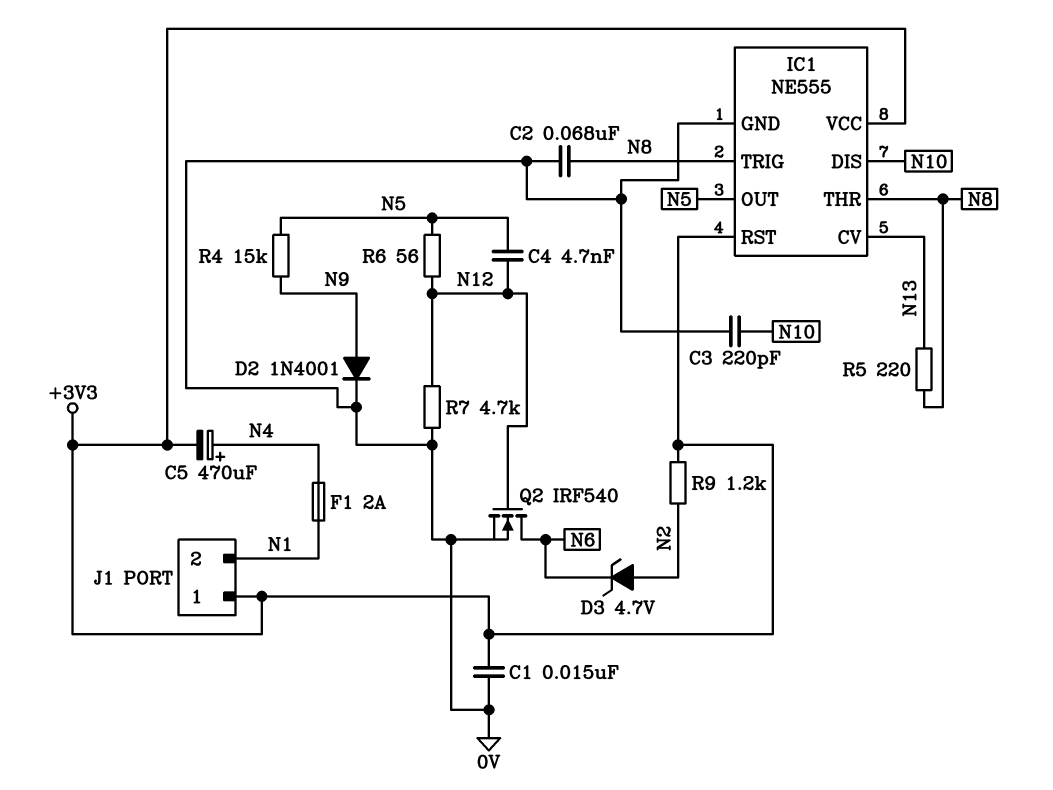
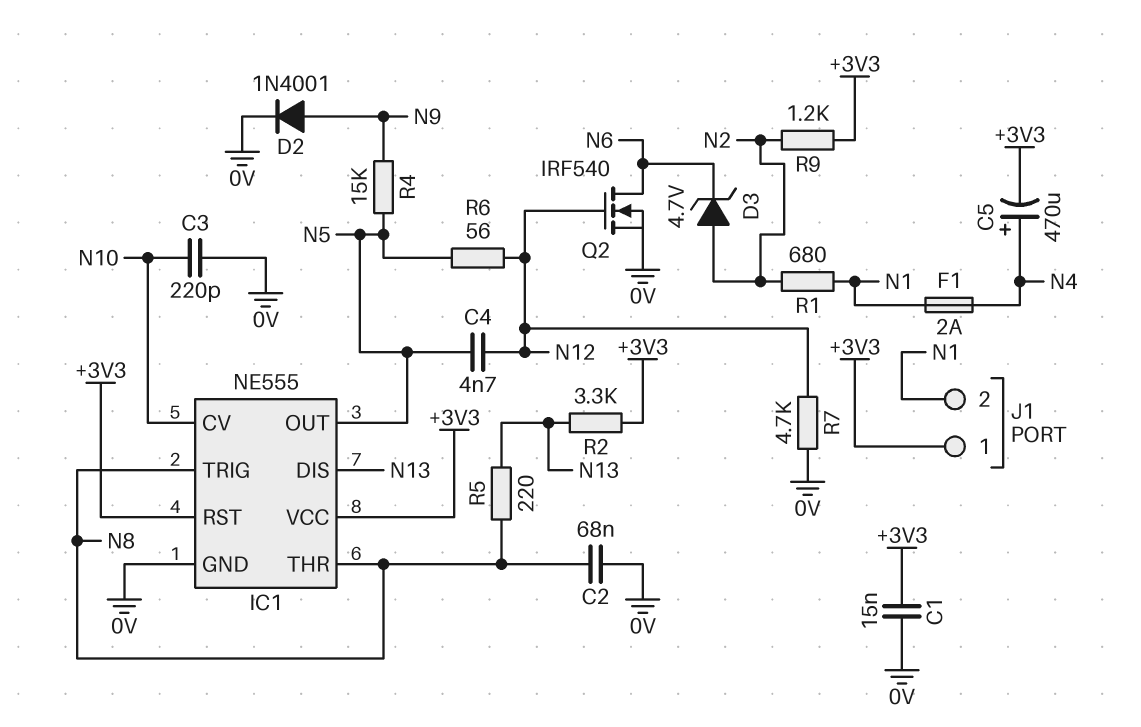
IC1 pin CV: N13 -> N10
IC1 pin DIS: N10 -> N13
R1: none -> 680 (N1, N2)
R2: none -> 3.3k (+3V3, N13)

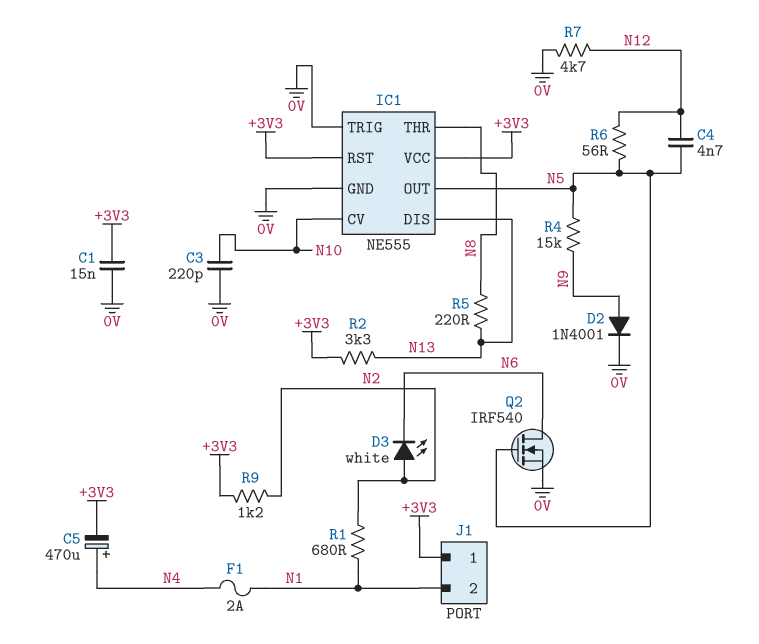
C2: 68nF (0V, N8) -> none
D3: zener 4.7V (A N2, K N6) -> LED white (A N2, K N6)
IC1 pin TRIG: N8 -> 0V
Q2: NMOS IRF540 (G N12, D N6, S 0V) -> NMOS IRF540 (G N5, D N6, S 0V)

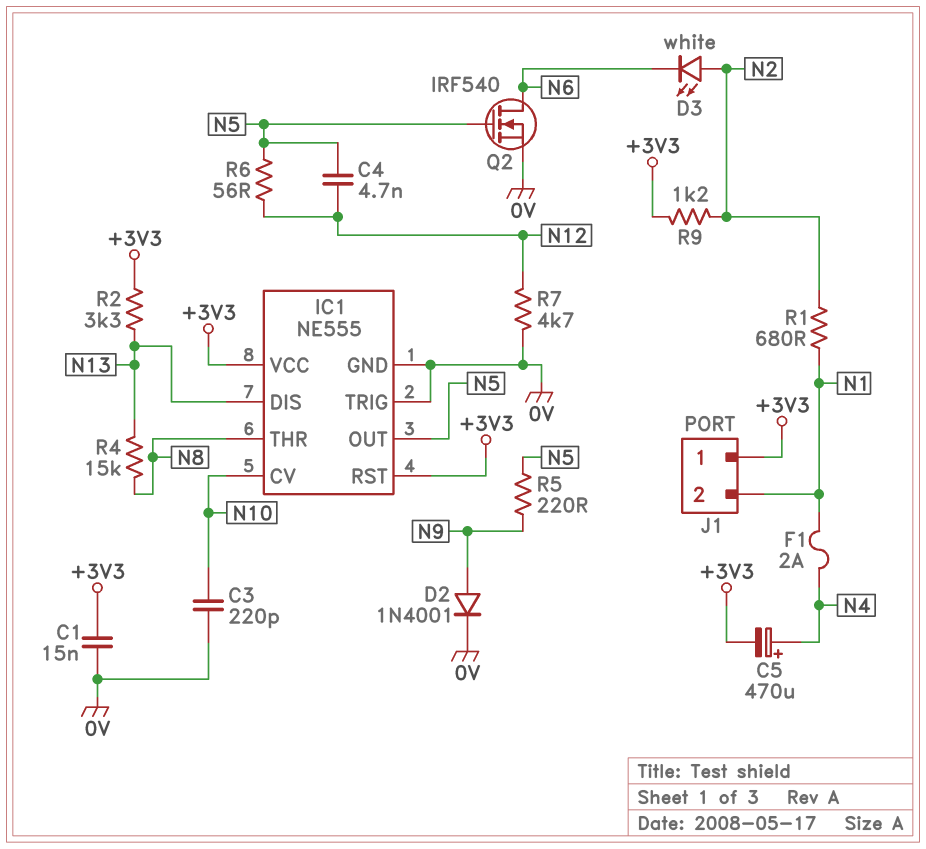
R4: 15k (N5, N9) -> 15k (N8, N13)
R5: 220 (N8, N13) -> 220 (N5, N9)

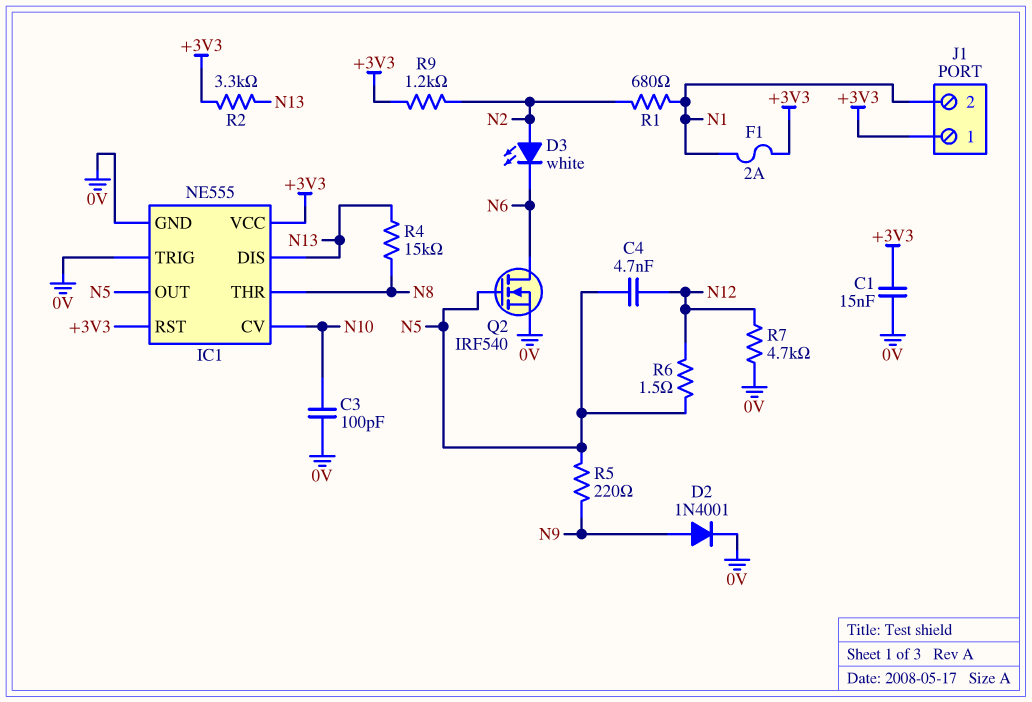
C3: 220pF (0V, N10) -> 100pF (0V, N10)
C5: 470uF (plus N4, minus +3V3) -> none
F1: 2A (N1, N4) -> 2A (+3V3, N1)
R6: 56 (N5, N12) -> 1.5 (N5, N12)

